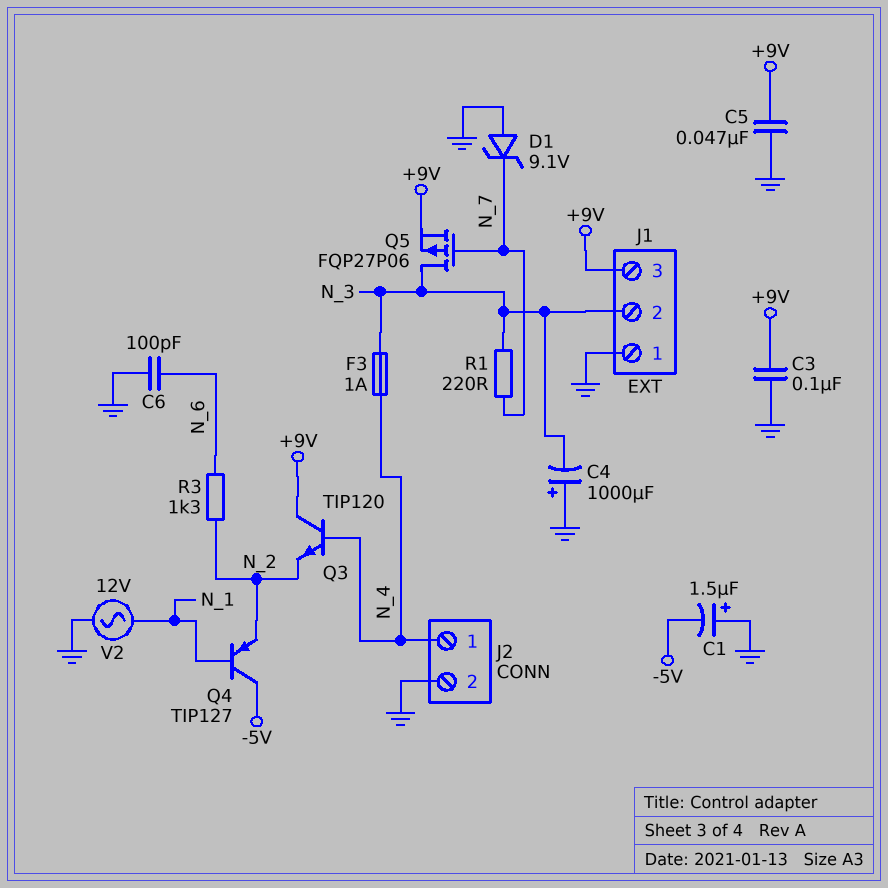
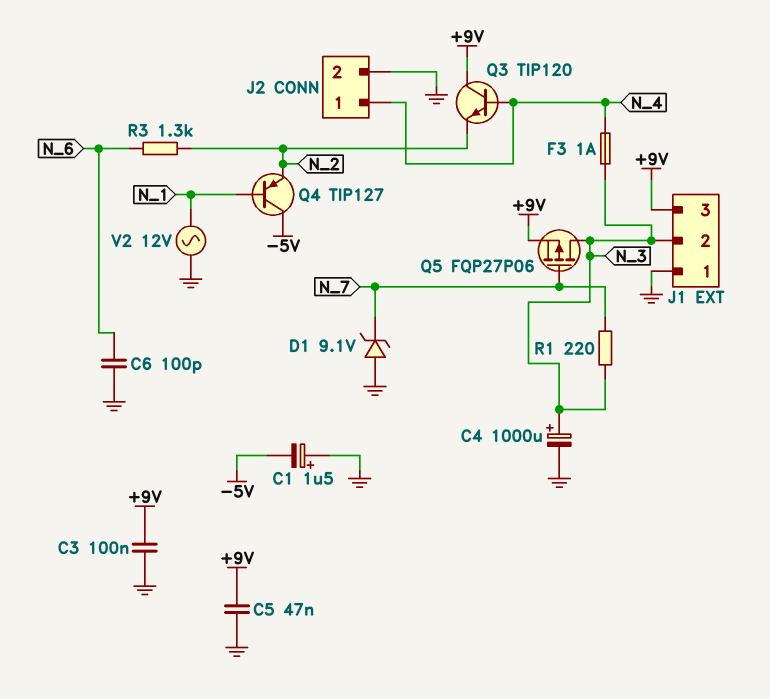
C4: 1000uF (plus GND, minus N_3) -> 1000uF (plus N_3, minus GND)

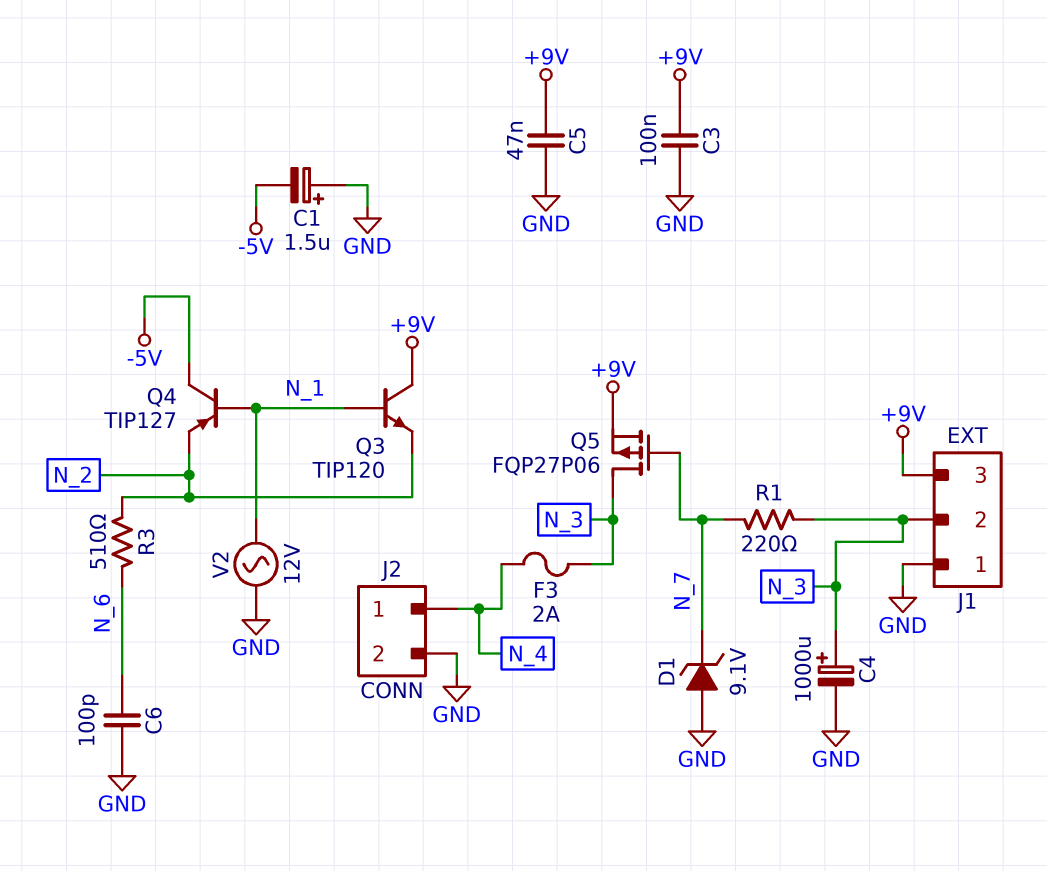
F3: 1A (N_3, N_4) -> 2A (N_3, N_4)
Q3: NPN TIP120 (B N_4, C +9V, E N_2) -> NPN TIP120 (B N_1, C +9V, E N_2)
R3: 1.3k (N_2, N_6) -> 510 (N_2, N_6)

